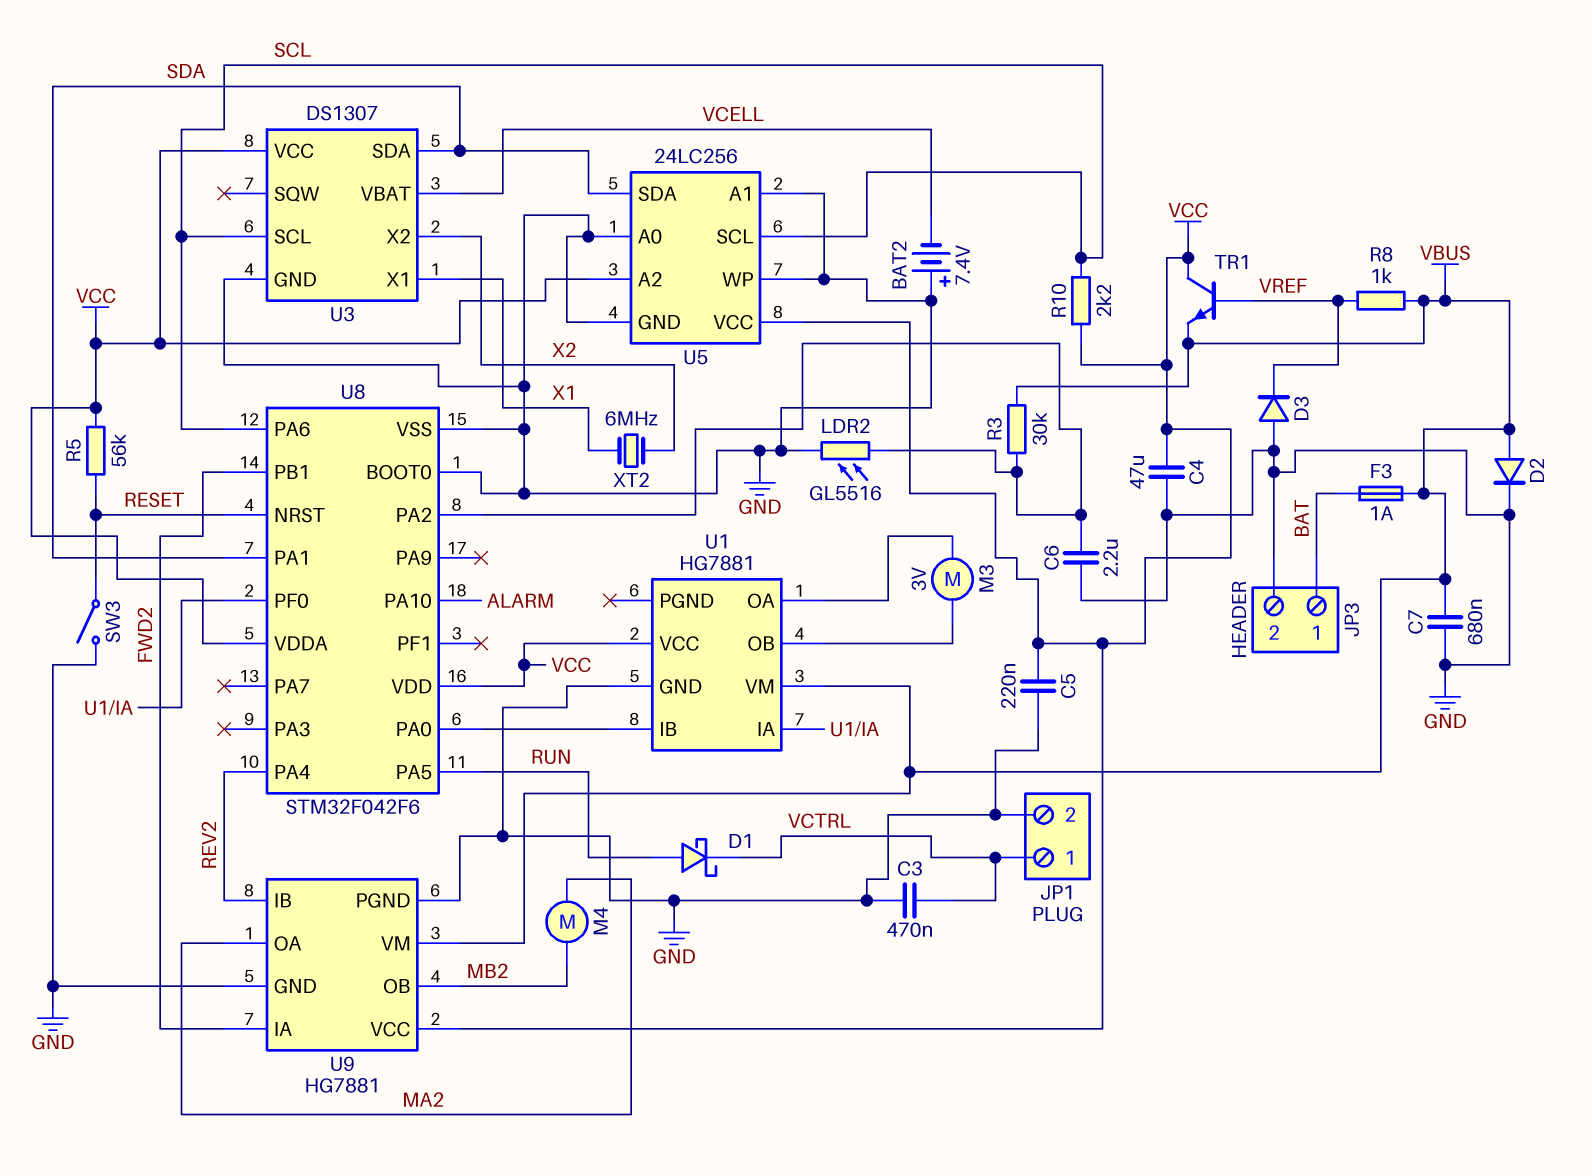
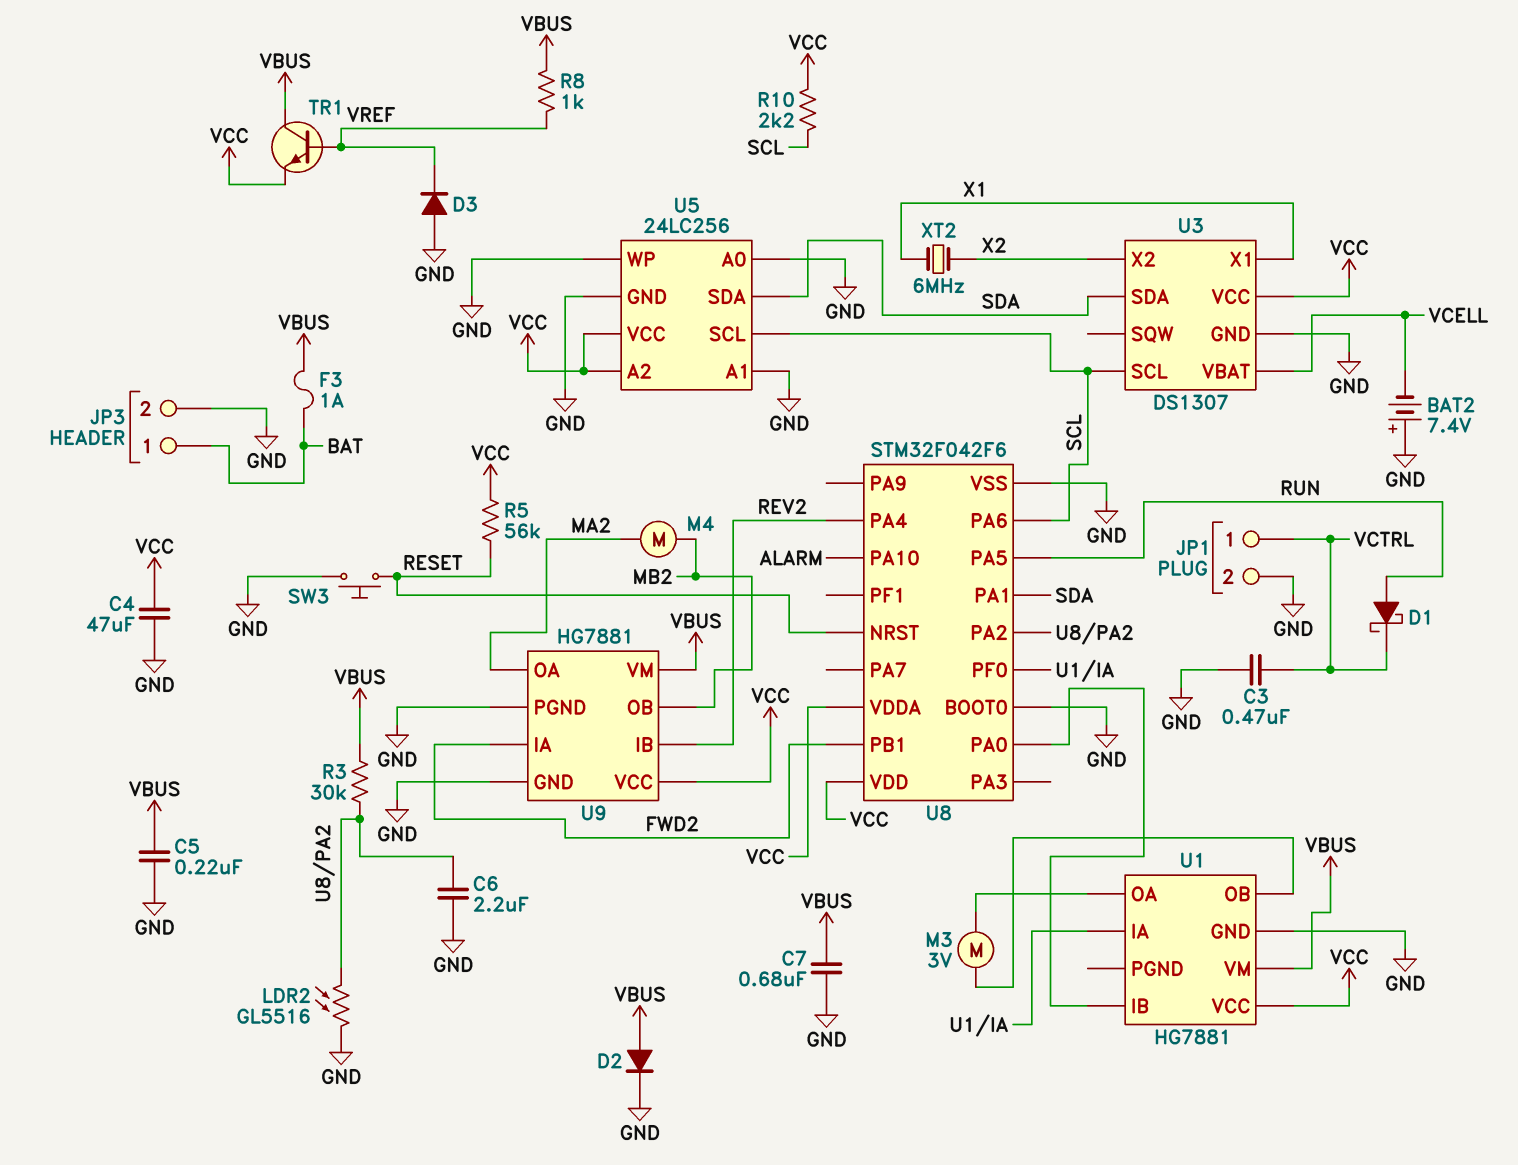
C5: 220nF (GND, VCC) -> 220nF (GND, VBUS)
SW3: switch (GND, RESET) -> button (GND, RESET)
TR1: NPN (B VREF, C VCC, E VBUS) -> NPN (B VREF, C VBUS, E VCC)

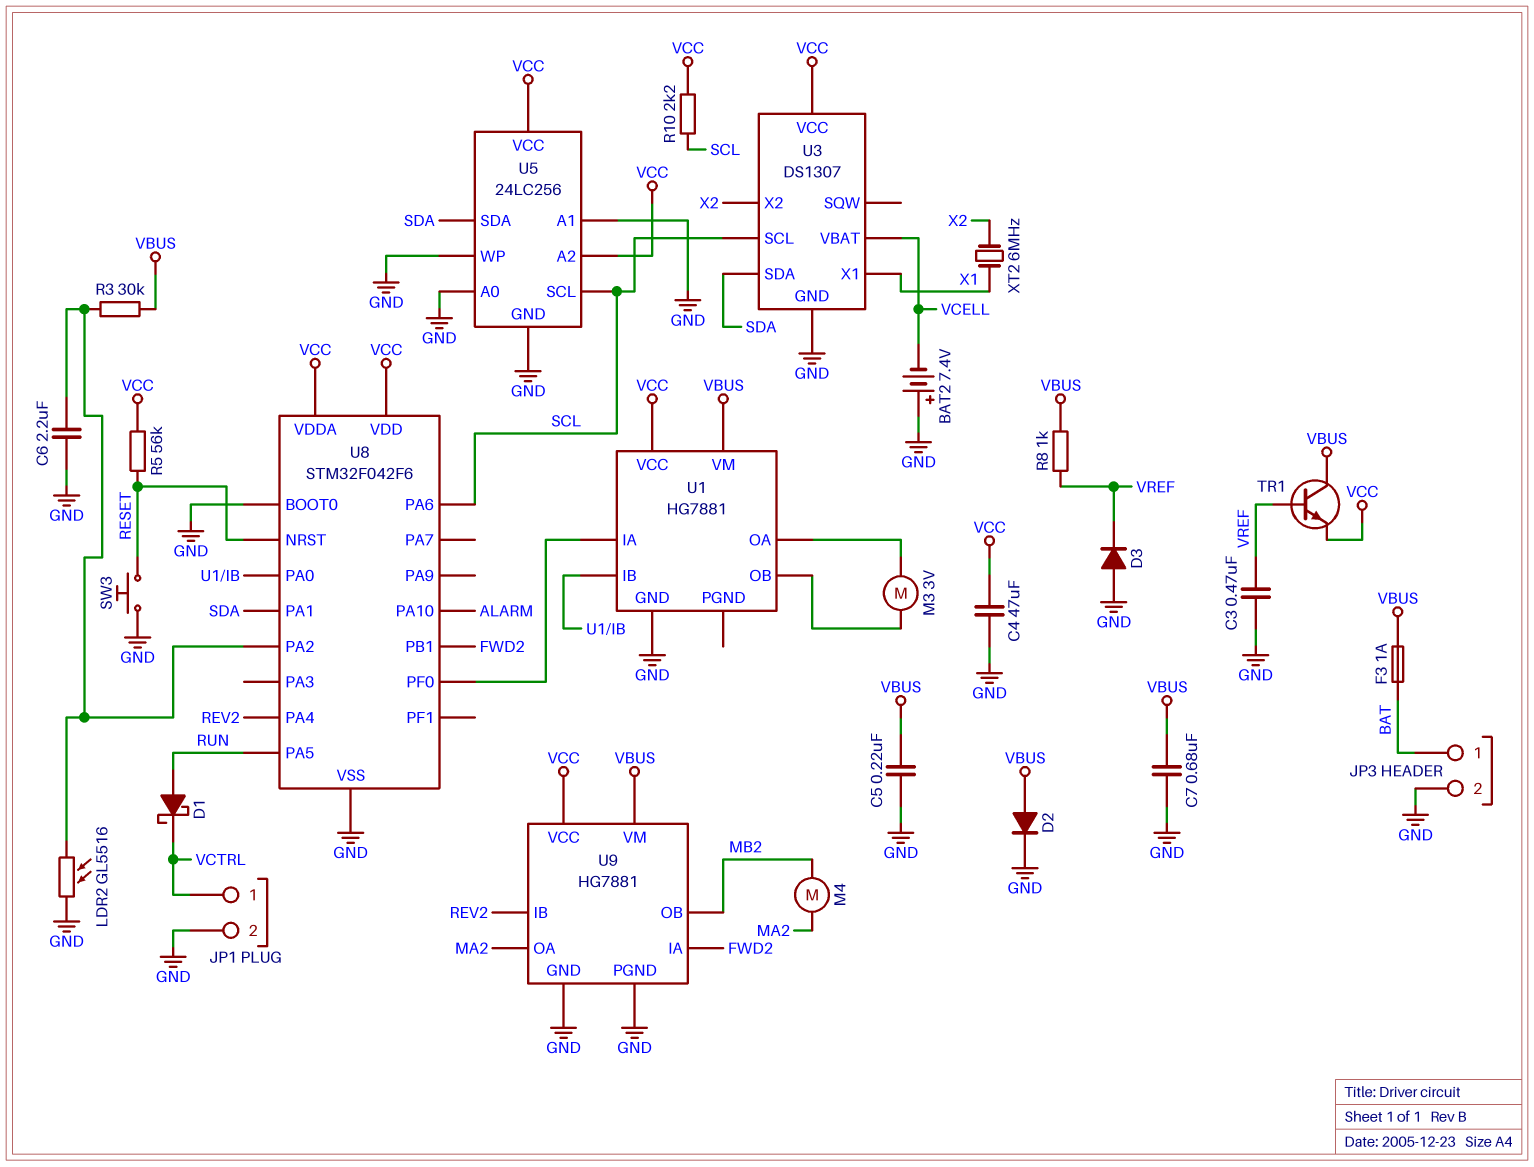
C3: 470nF (GND, VCTRL) -> 470nF (GND, VREF)

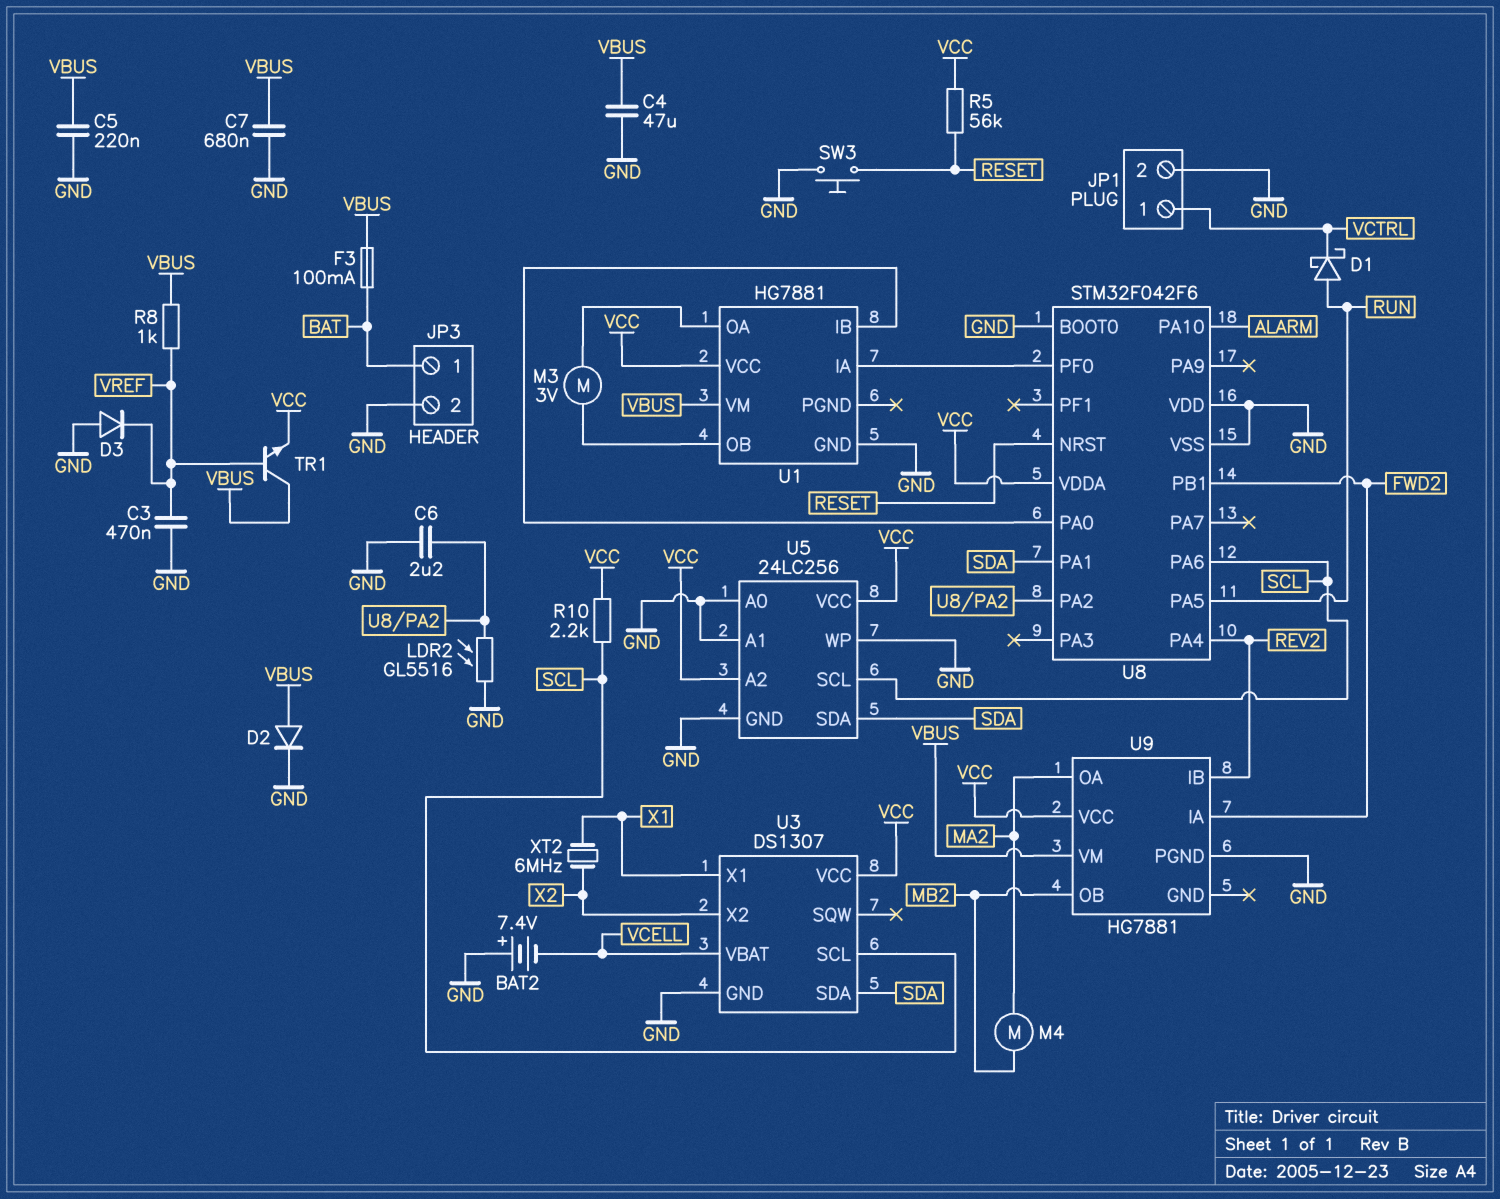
C4: 47uF (GND, VCC) -> 47uF (GND, VBUS)
F3: 1A (BAT, VBUS) -> 100mA (BAT, VBUS)
R3: 30k (U8/PA2, VBUS) -> none
U8 pin VDD: VCC -> GND
U9 pin GND: GND -> none

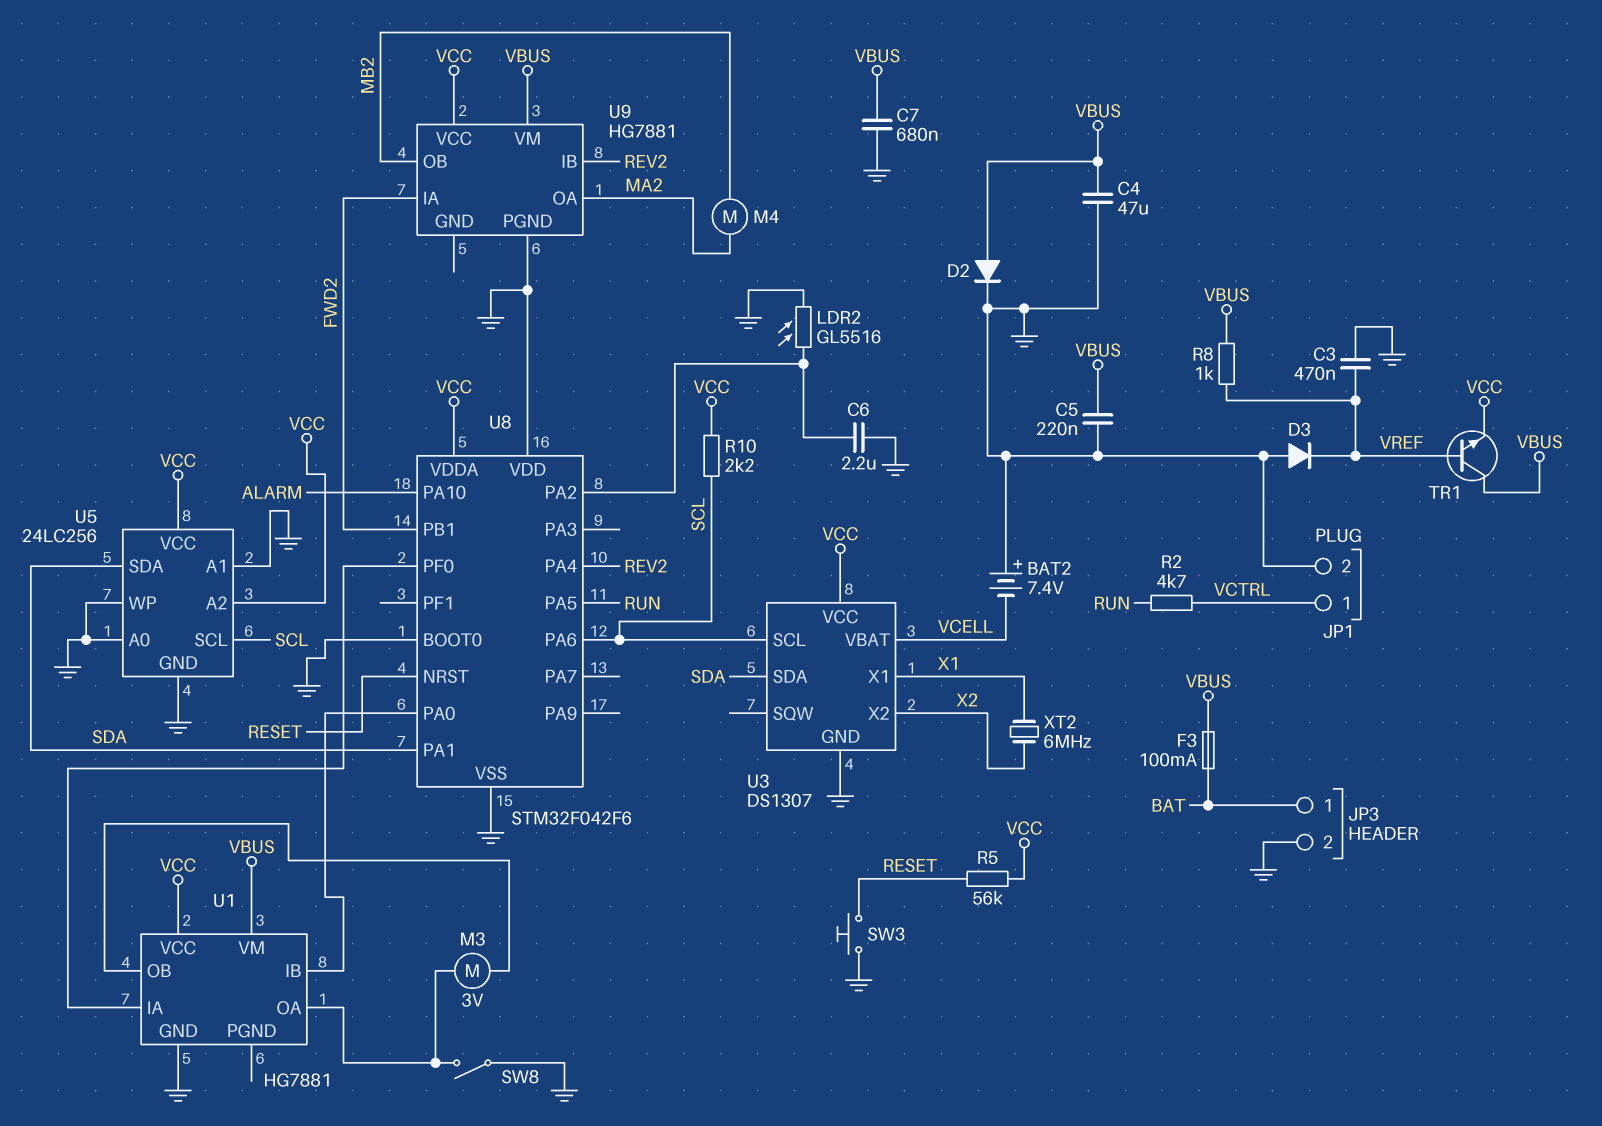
D1: schottky (A RUN, K VCTRL) -> none
R2: none -> 4.7k (RUN, VCTRL)
SW8: none -> switch (GND, U1/OA)

